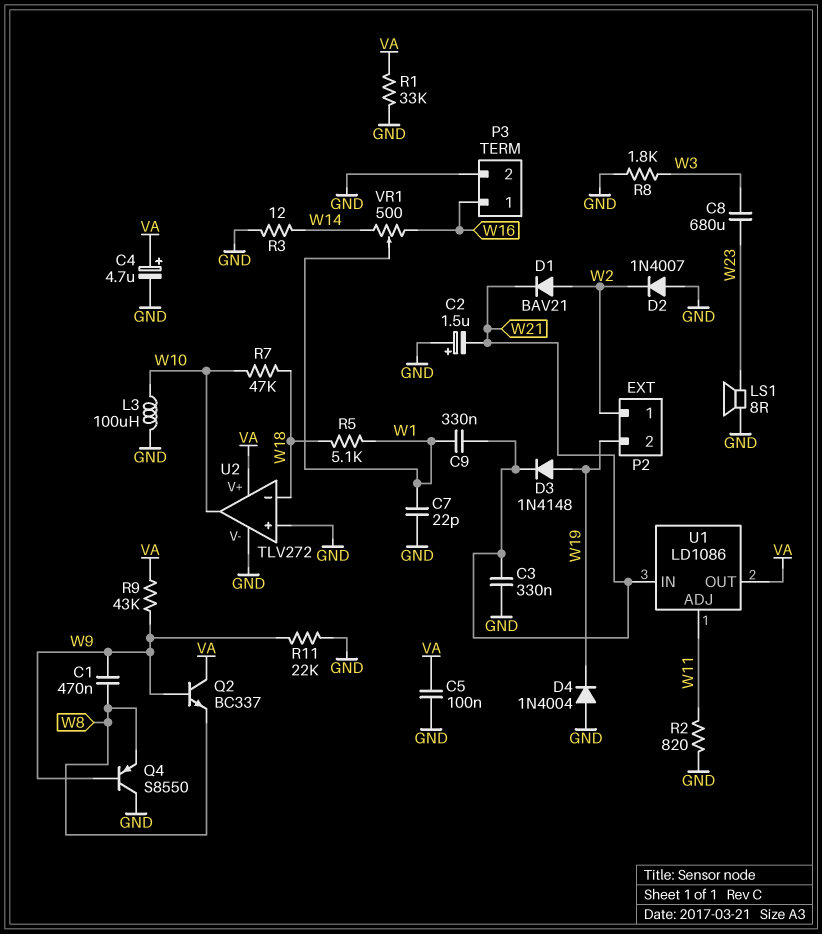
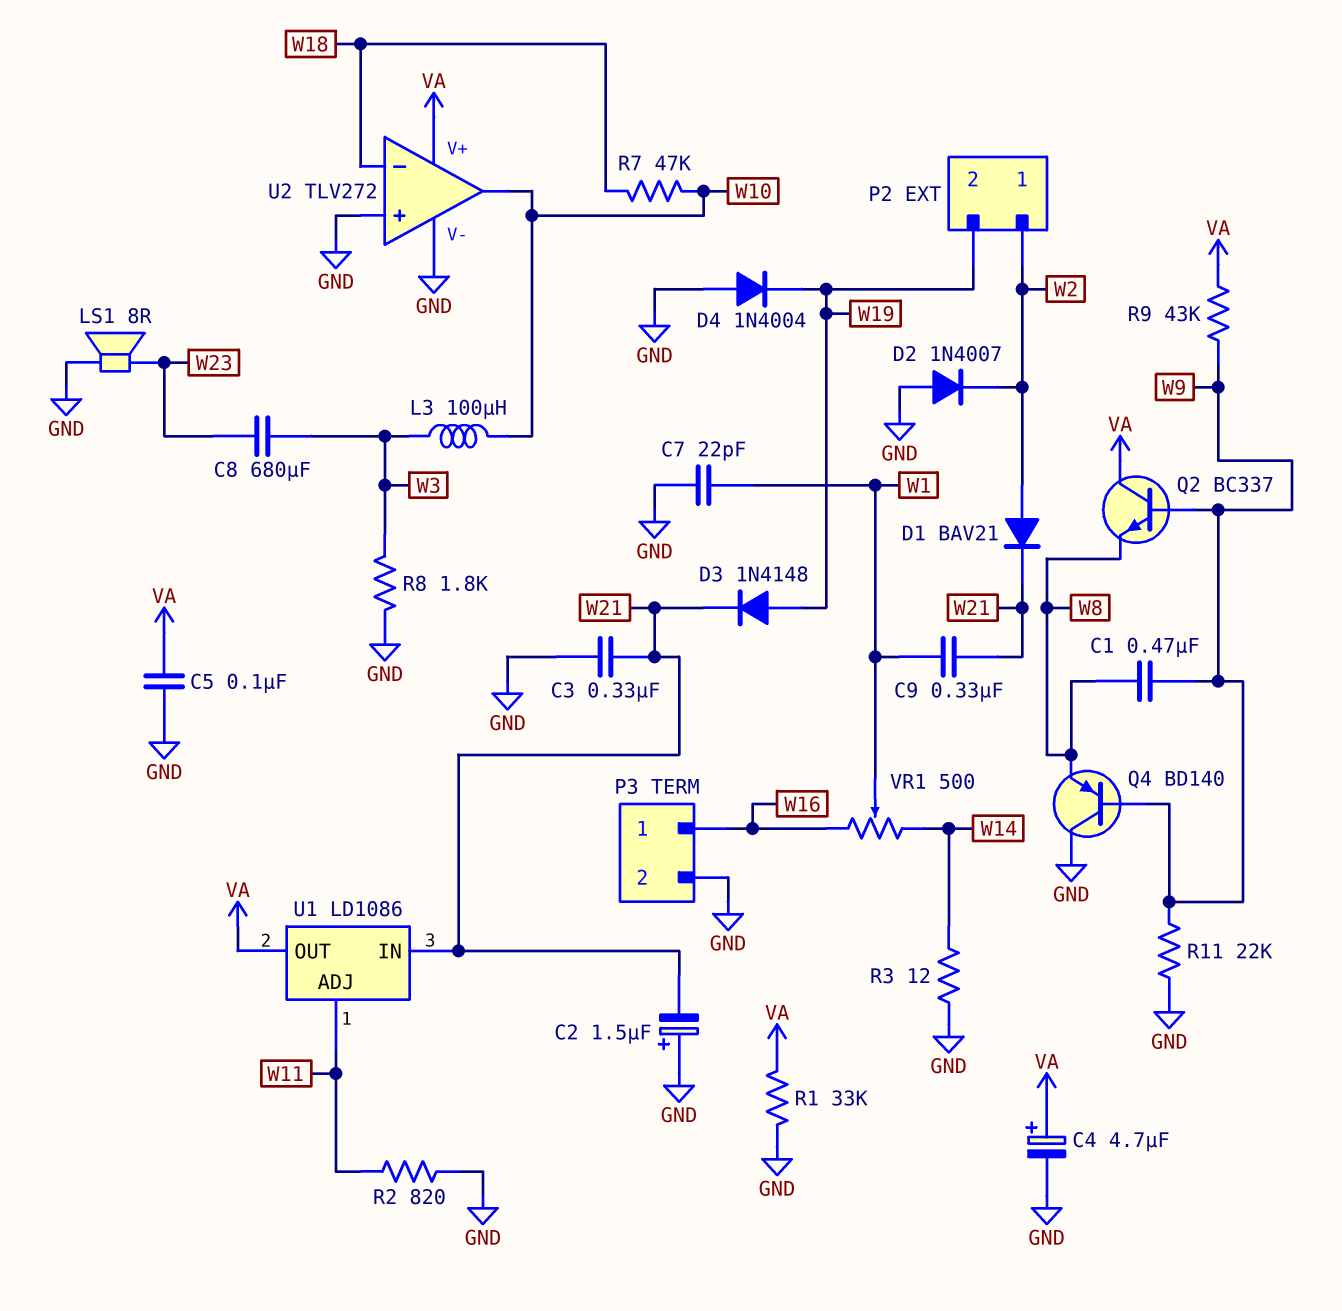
L3: 100uH (GND, W10) -> 100uH (W3, W10)
Q4: PNP S8550 (B W9, C GND, E W8) -> PNP BD140 (B W9, C GND, E W8)
R5: 5.1k (W1, W18) -> none

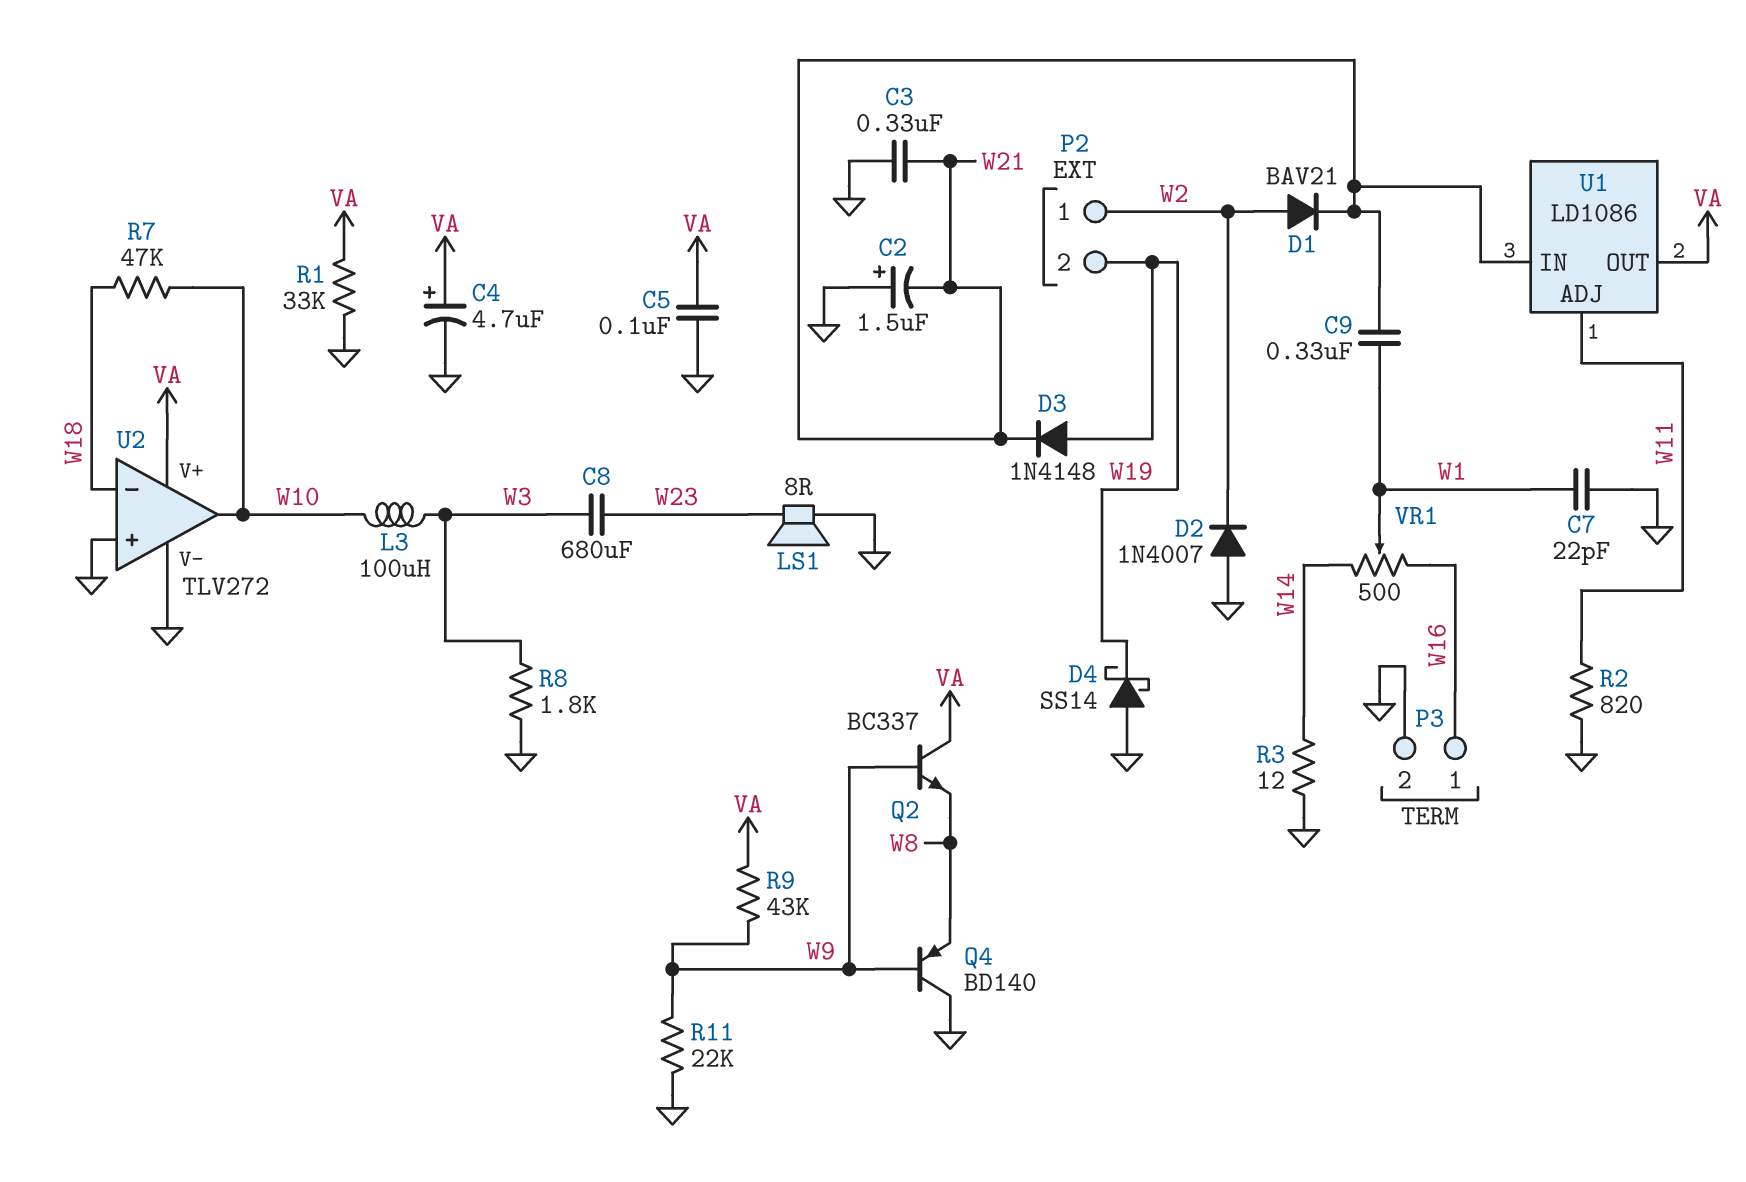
C1: 470nF (W8, W9) -> none
D4: diode 1N4004 (A GND, K W19) -> schottky SS14 (A GND, K W19)

